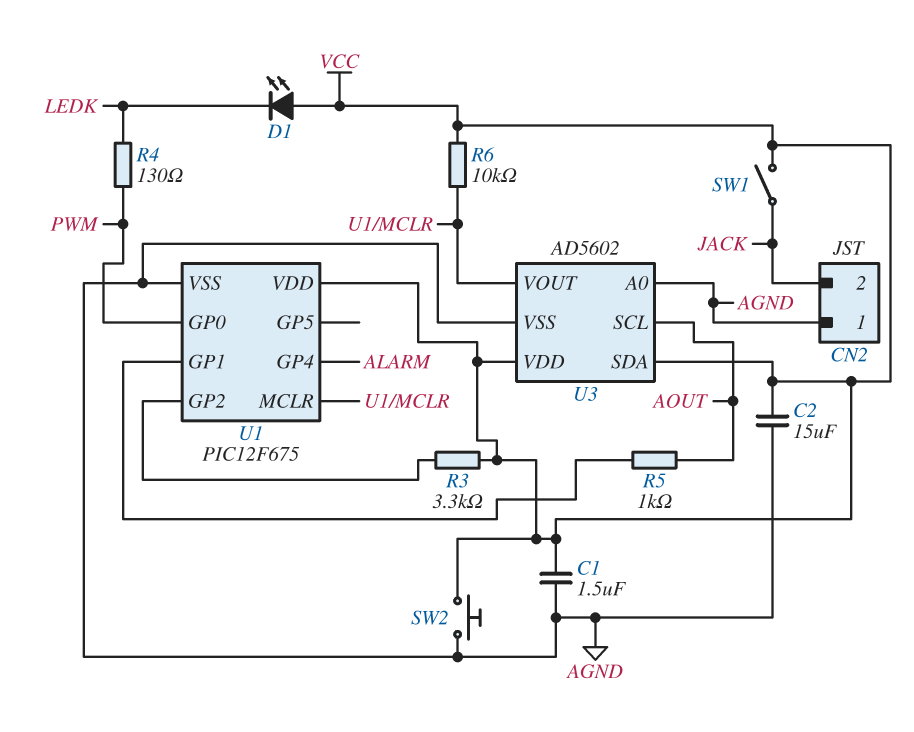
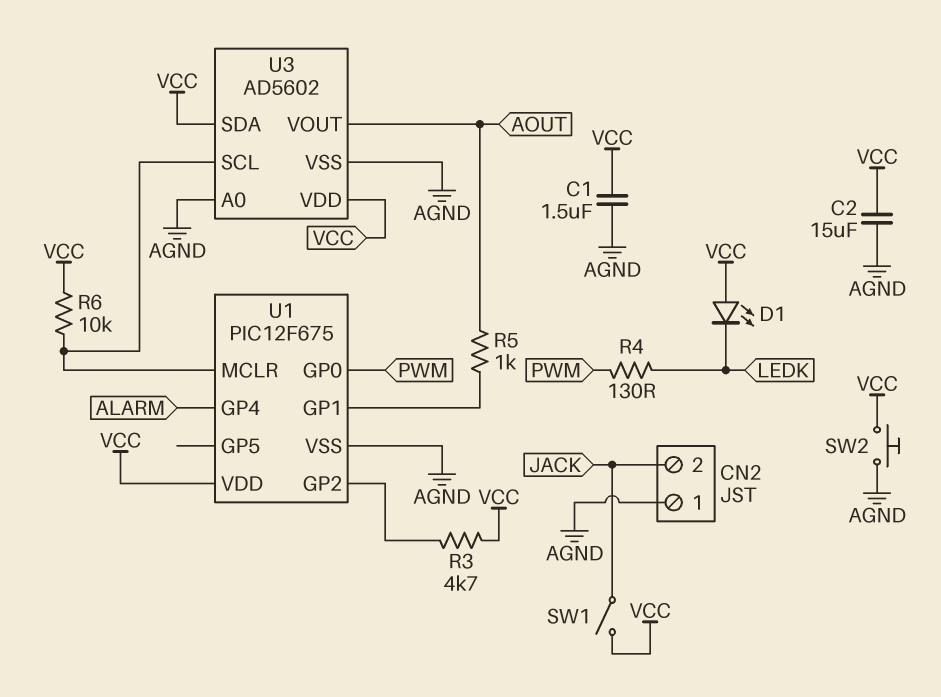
R3: 3.3k (U1/GP2, VCC) -> 4.7k (U1/GP2, VCC)
U3 pin SCL: AOUT -> U1/MCLR
U3 pin VOUT: U1/MCLR -> AOUT

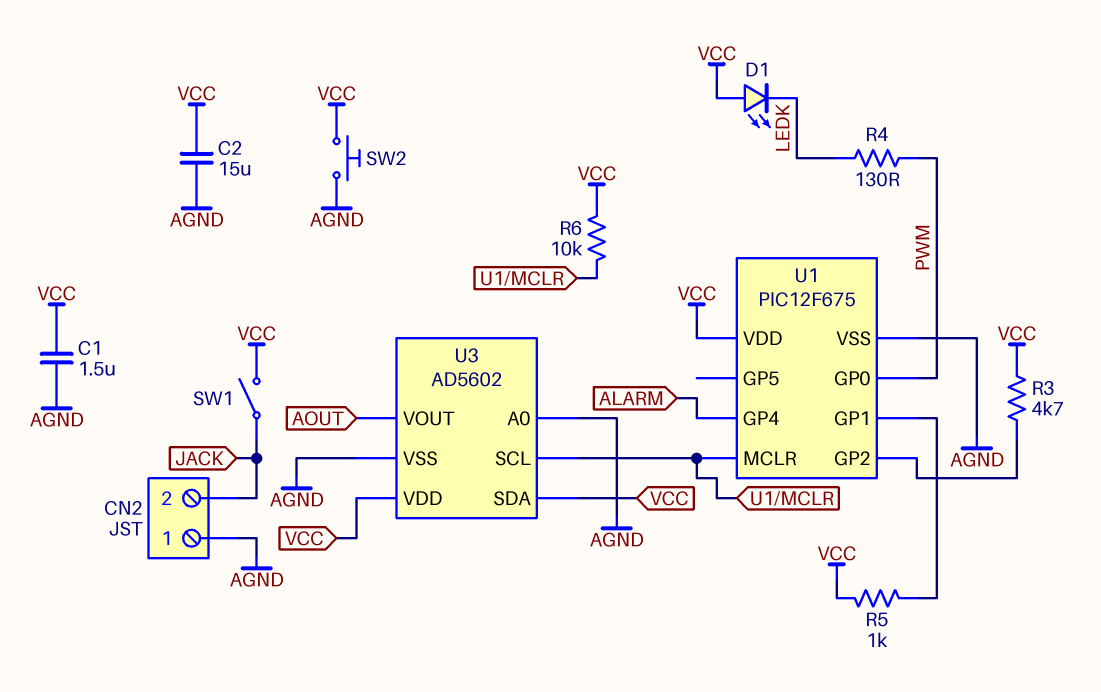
R5: 1k (AOUT, U1/GP1) -> 1k (U1/GP1, VCC)

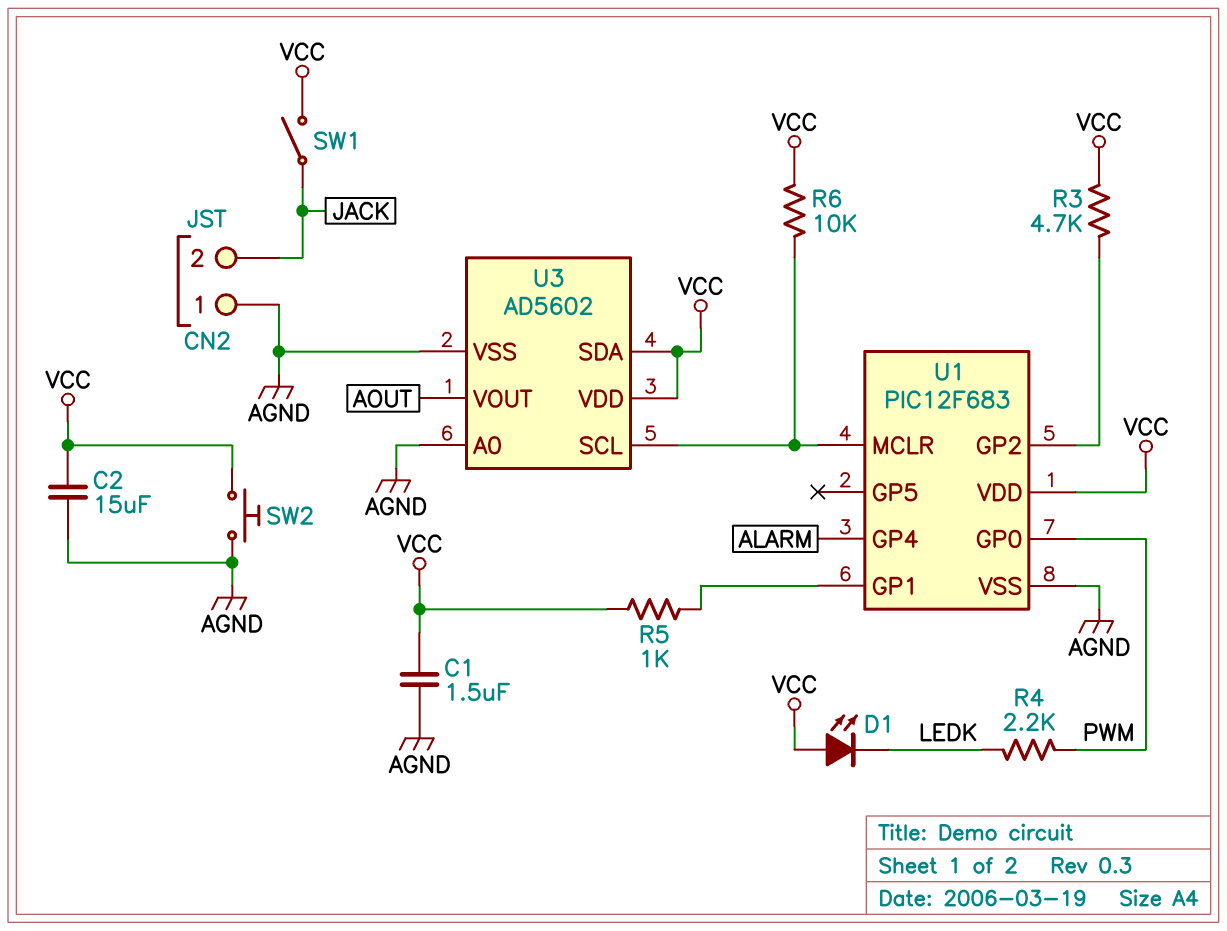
R4: 130 (LEDK, PWM) -> 2.2k (LEDK, PWM)
U1: PIC12F675 -> PIC12F683

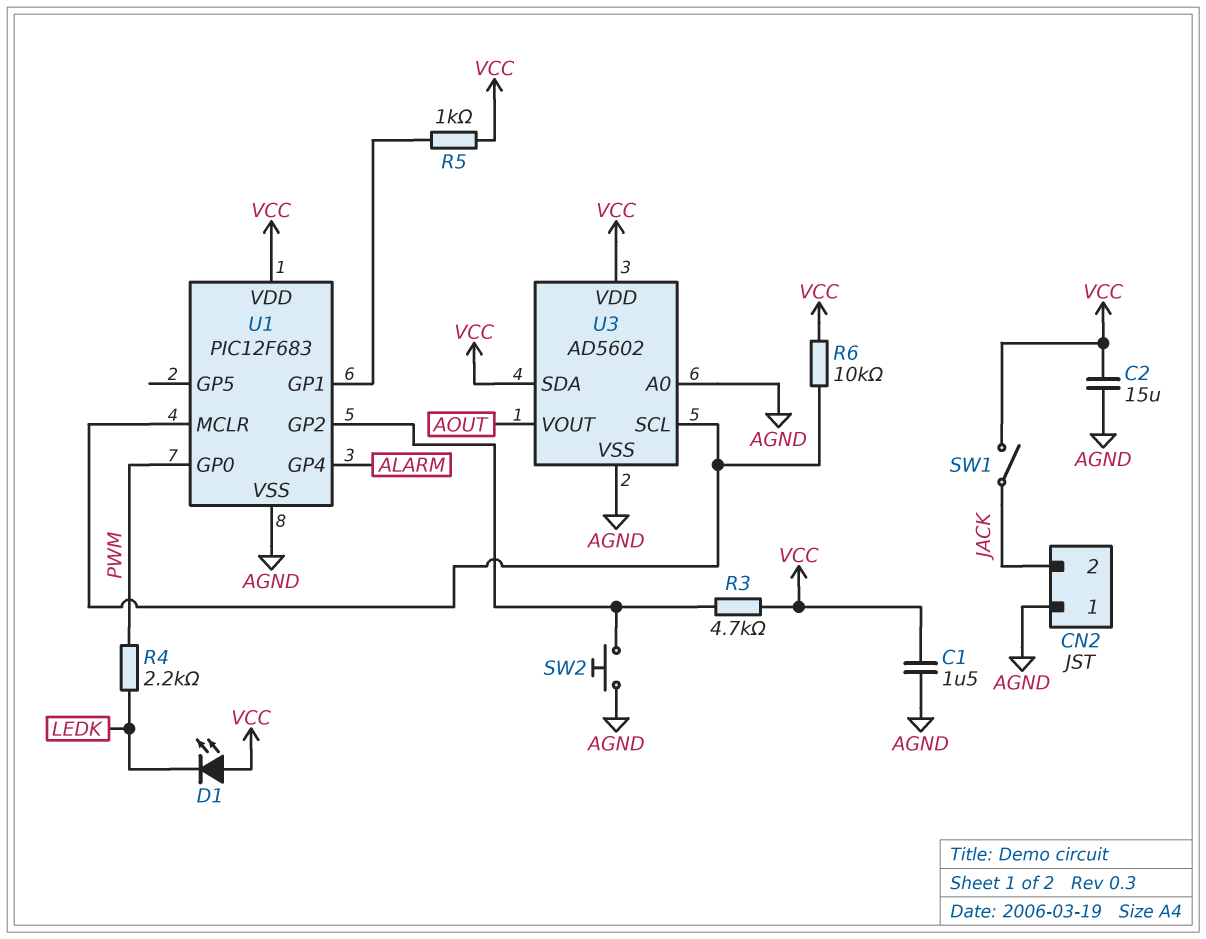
SW2: button (AGND, VCC) -> button (AGND, U1/GP2)

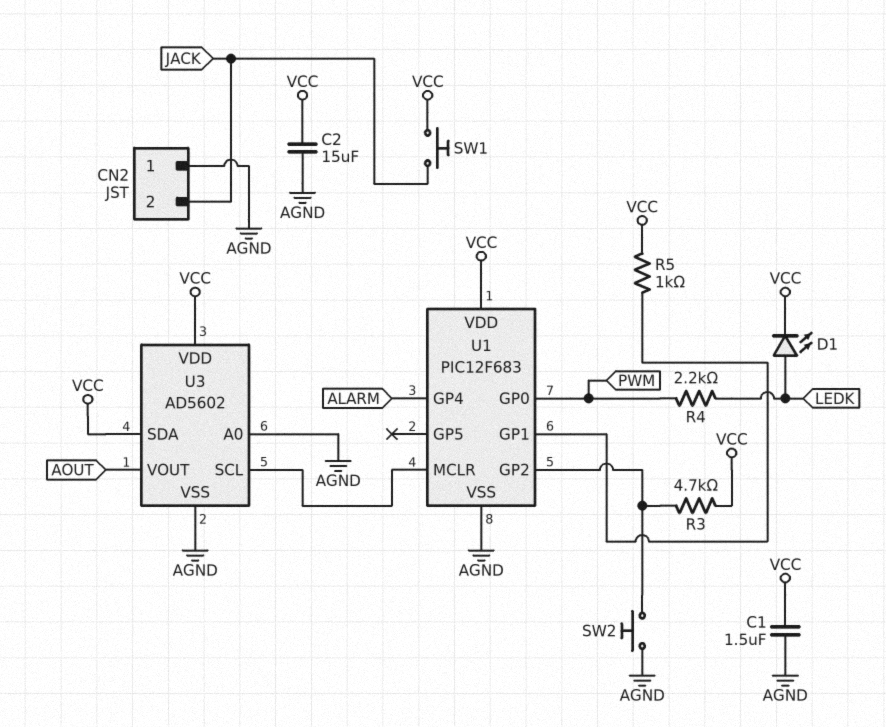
D1: LED (A VCC, K LEDK) -> LED (A LEDK, K VCC)
R6: 10k (U1/MCLR, VCC) -> none
SW1: switch (JACK, VCC) -> button (JACK, VCC)

